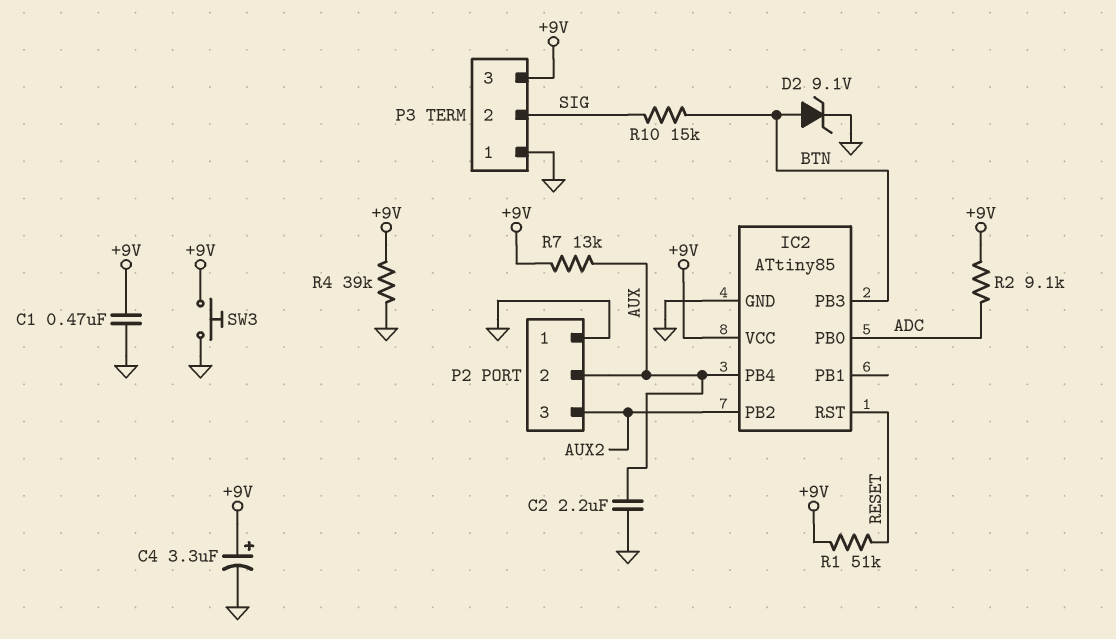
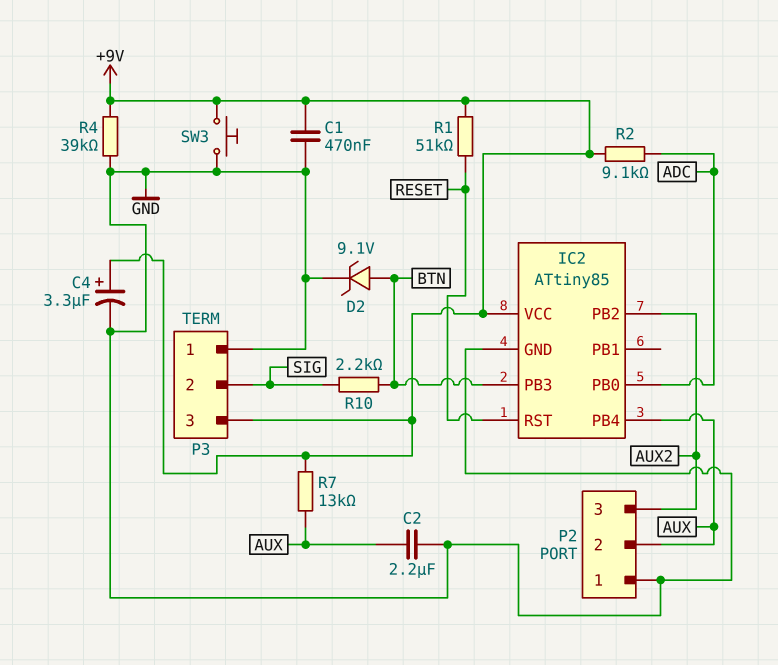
R10: 15k (BTN, SIG) -> 2.2k (BTN, SIG)

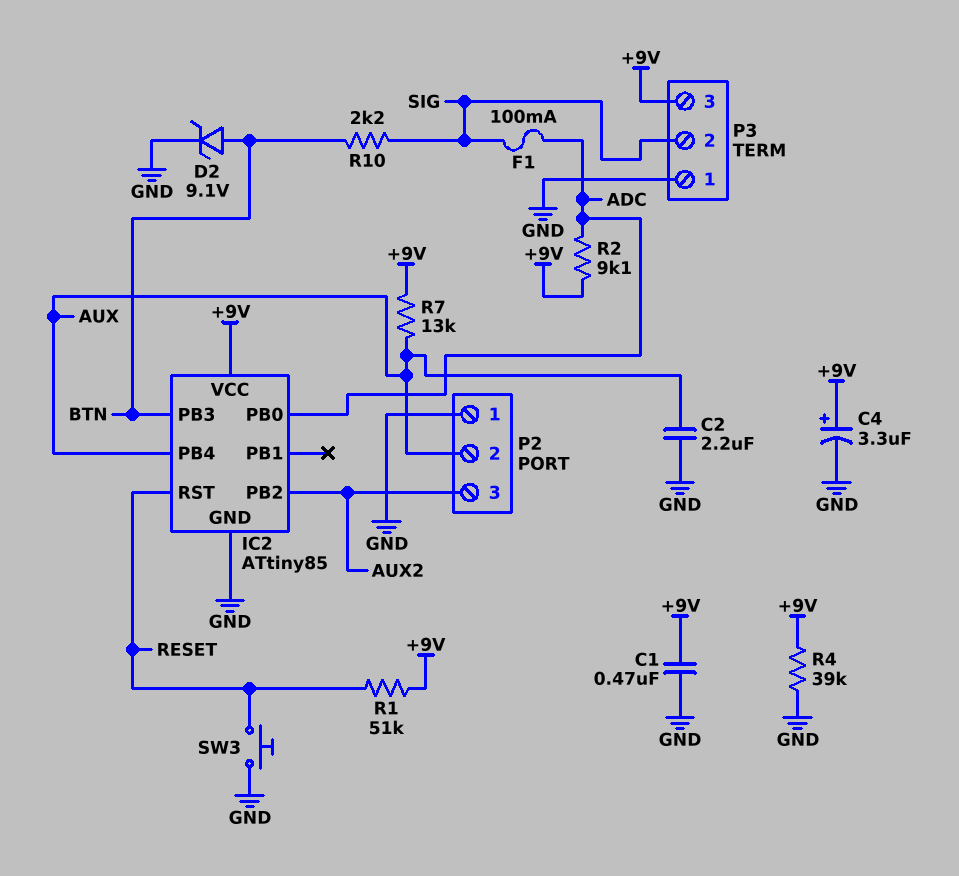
F1: none -> 100mA (ADC, SIG)
SW3: button (+9V, GND) -> button (GND, RESET)

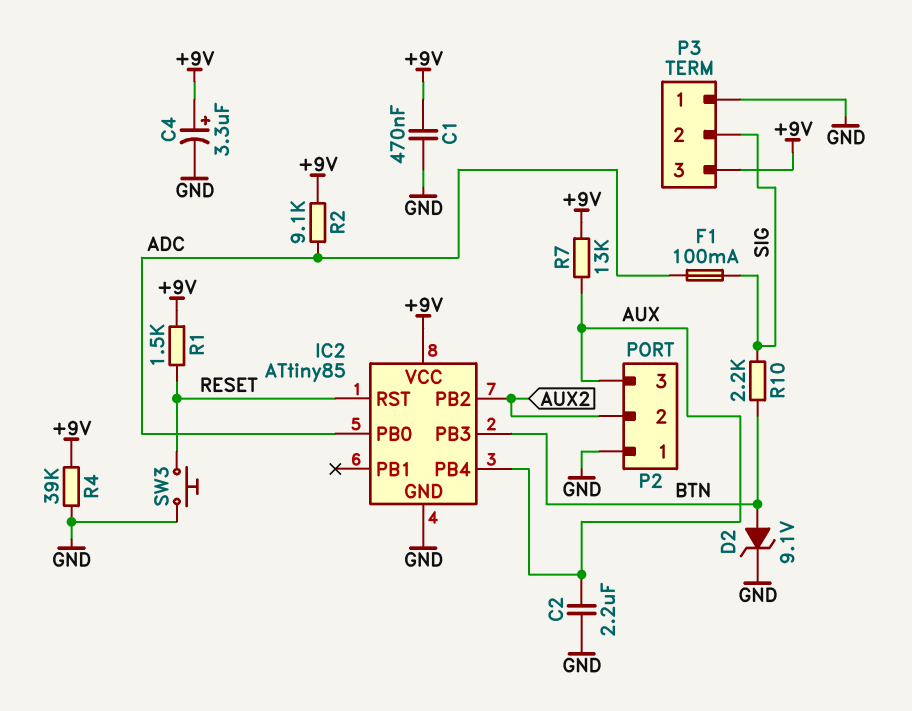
P2 pin 2: AUX -> AUX2
P2 pin 3: AUX2 -> AUX
R1: 51k (+9V, RESET) -> 1.5k (+9V, RESET)

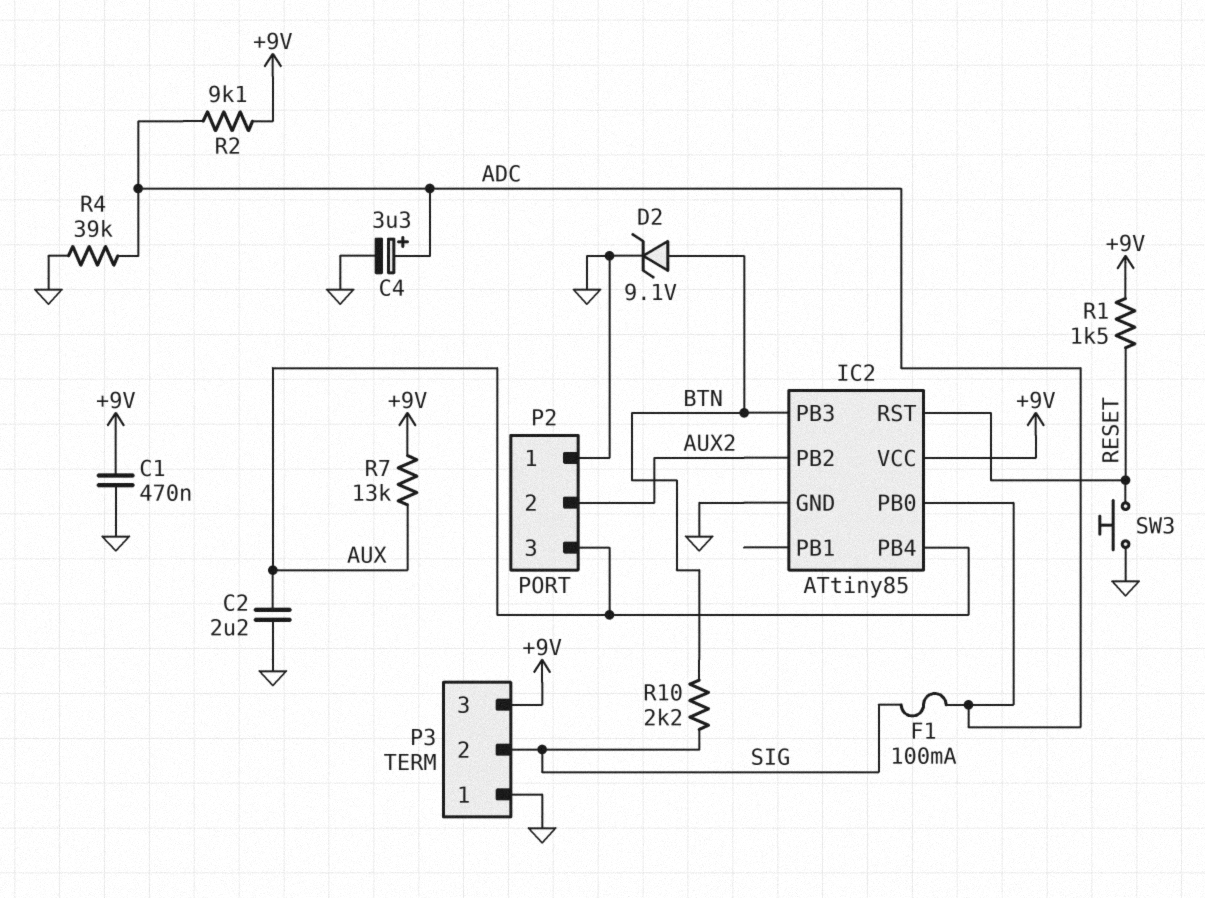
C4: 3.3uF (plus +9V, minus GND) -> 3.3uF (plus ADC, minus GND)
R4: 39k (+9V, GND) -> 39k (ADC, GND)

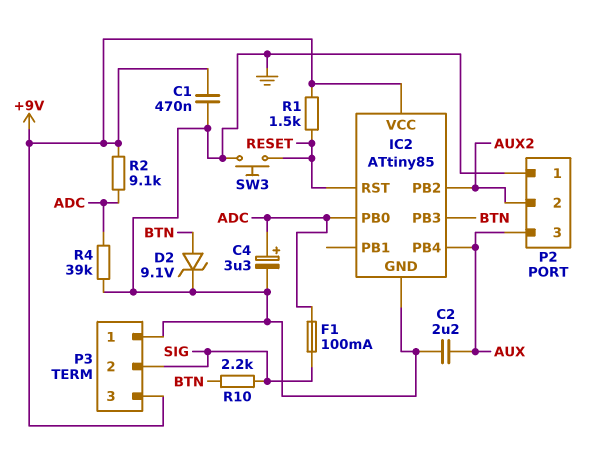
R7: 13k (+9V, AUX) -> none

